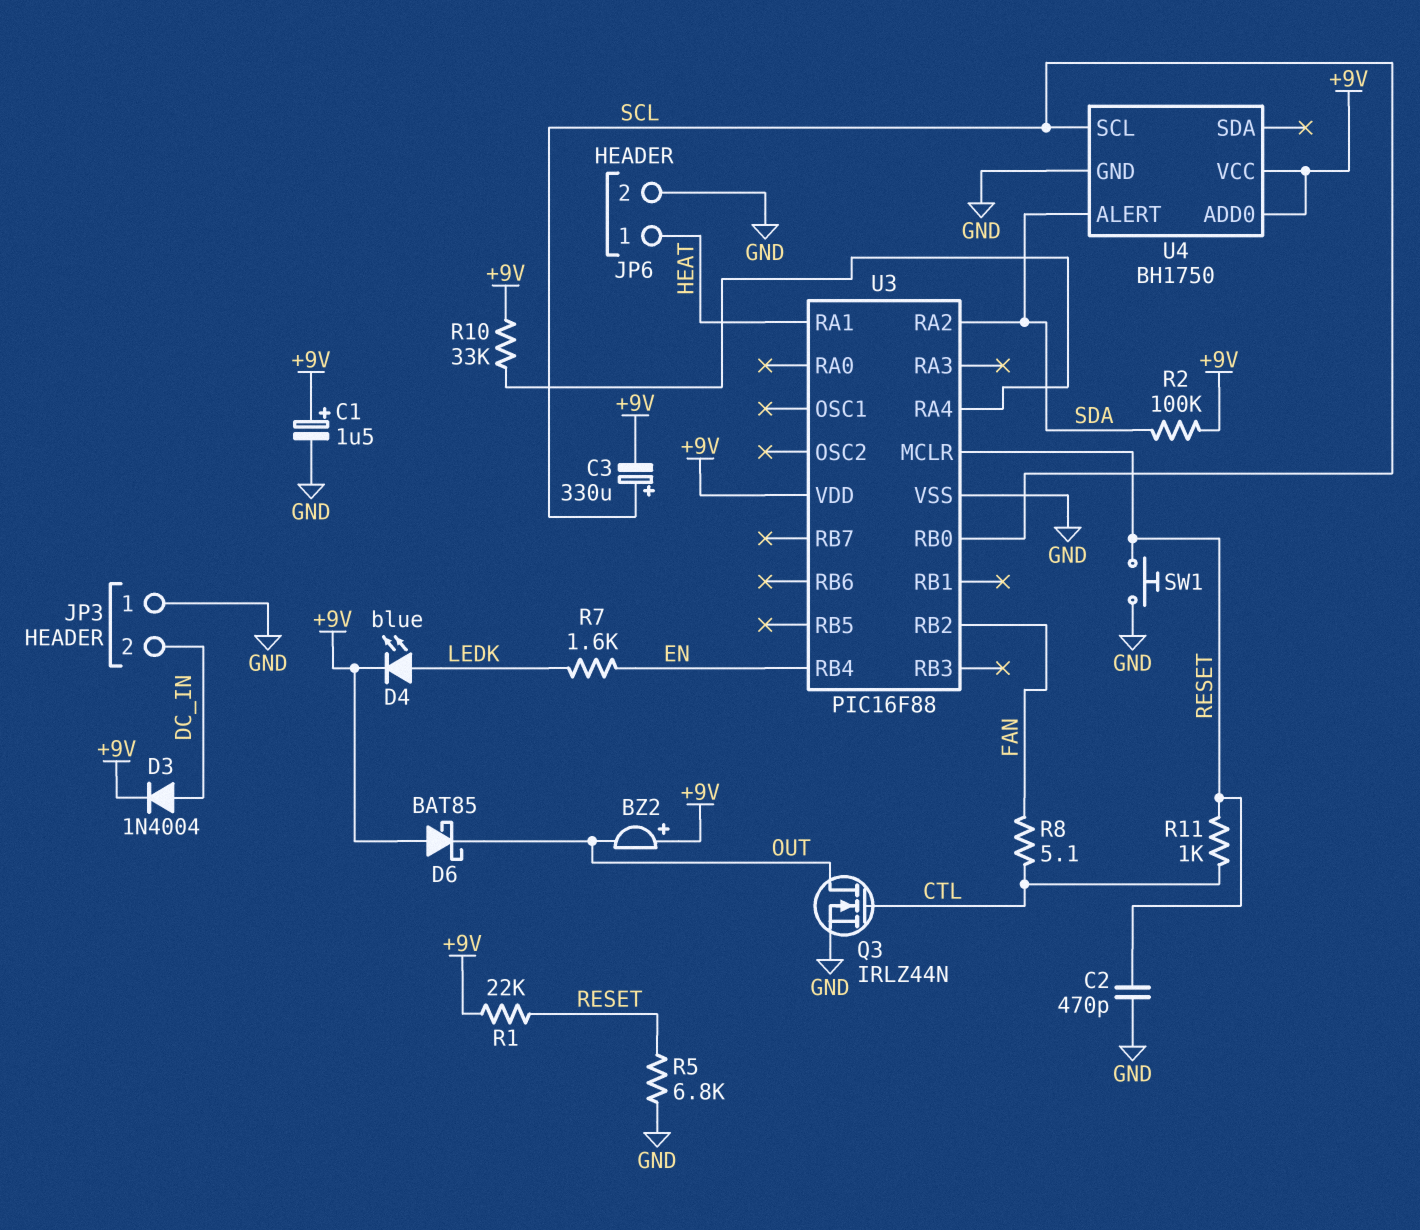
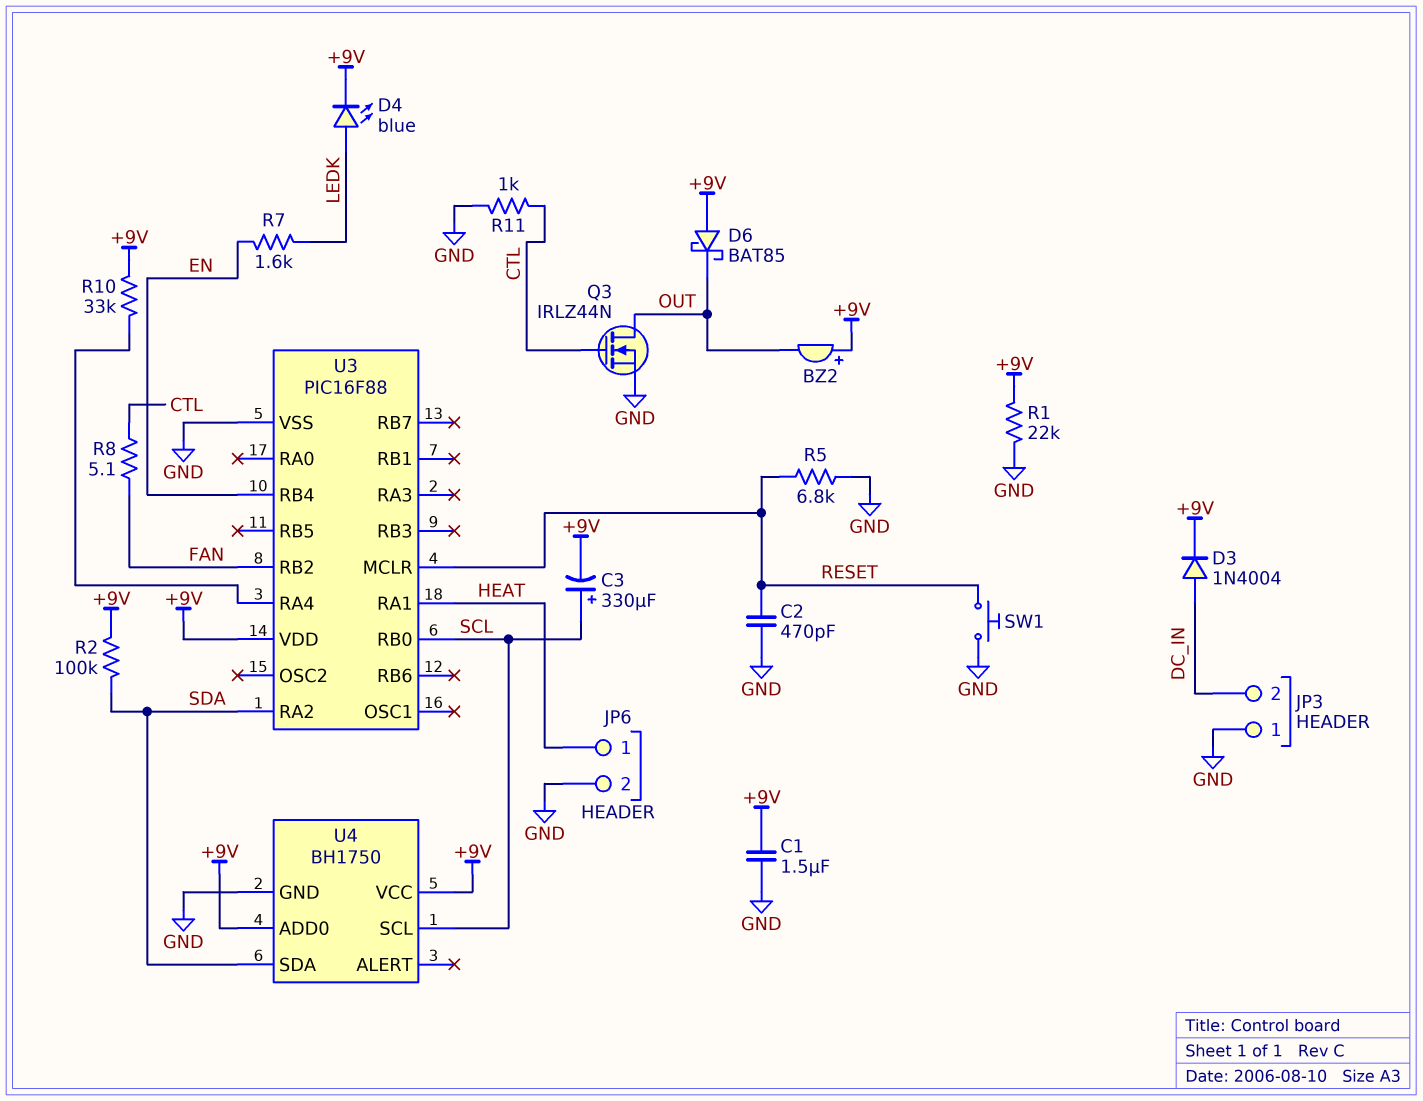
C1: 1.5uF (plus +9V, minus GND) -> 1.5uF (+9V, GND)
R1: 22k (+9V, RESET) -> 22k (+9V, GND)
R11: 1k (CTL, RESET) -> 1k (CTL, GND)
U4 pin ALERT: SDA -> none
U4 pin SDA: none -> SDA

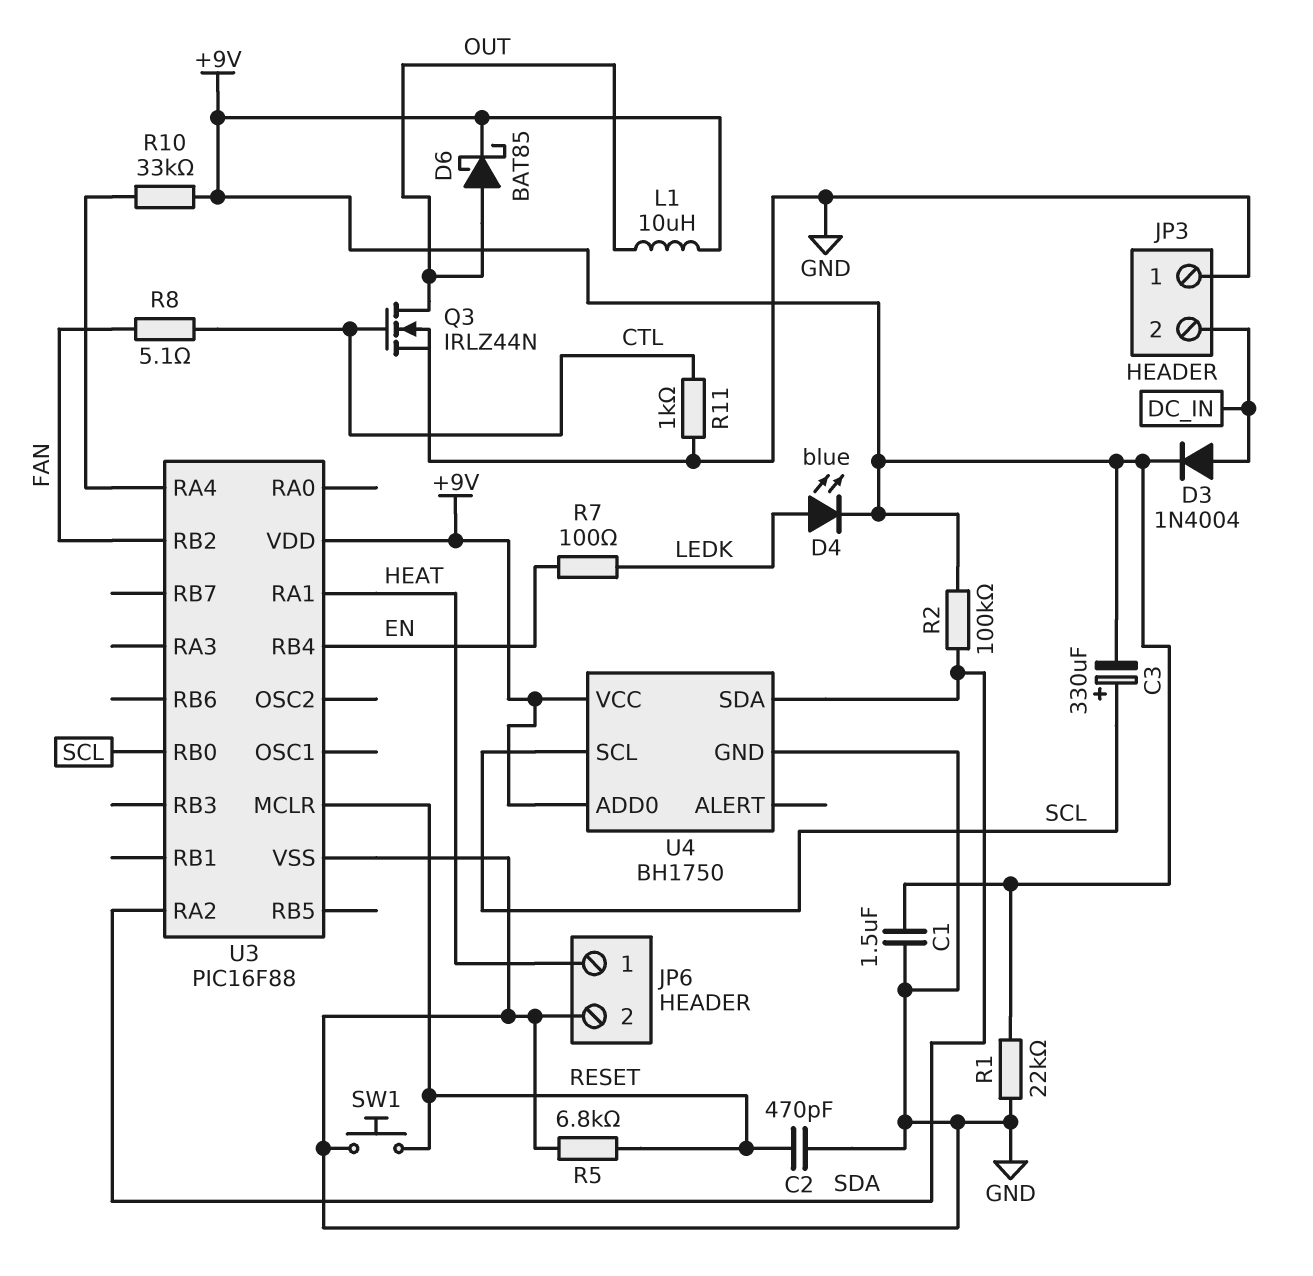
BZ2: buzzer (plus +9V, minus OUT) -> none
D6: schottky BAT85 (A +9V, K OUT) -> schottky BAT85 (A OUT, K +9V)
L1: none -> 10uH (+9V, OUT)
R7: 1.6k (EN, LEDK) -> 100 (EN, LEDK)

